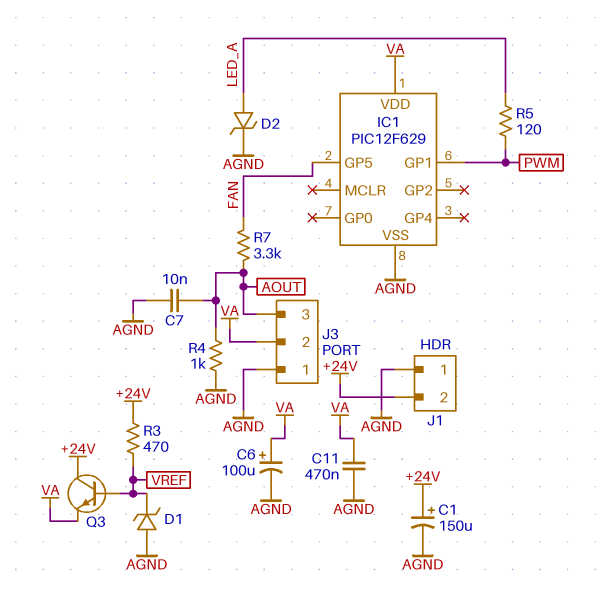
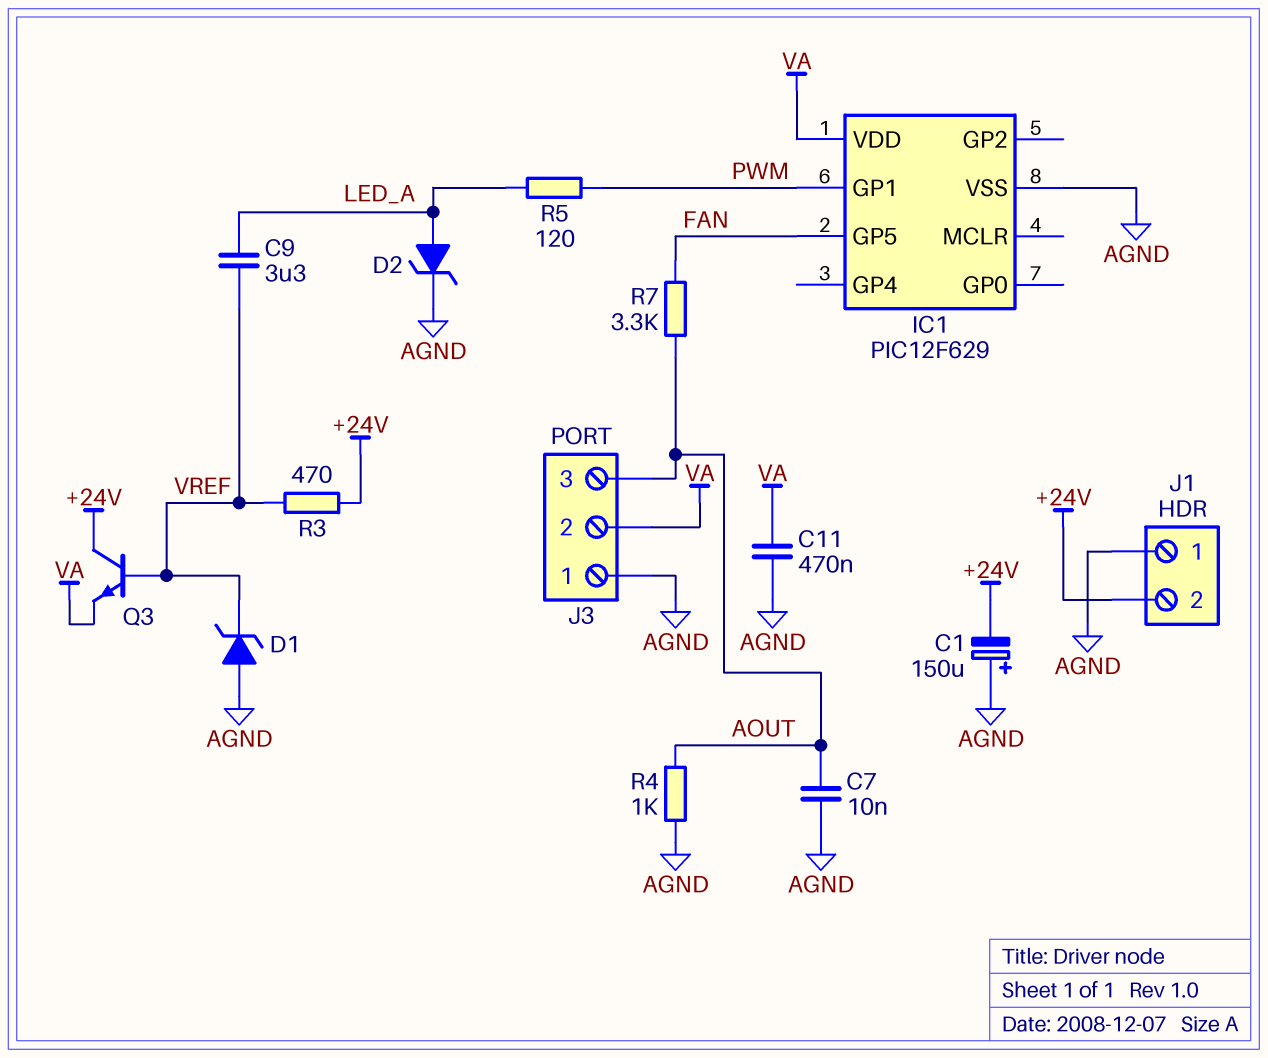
C1: 150uF (plus +24V, minus AGND) -> 150uF (plus AGND, minus +24V)
C6: 100uF (plus VA, minus AGND) -> none
C9: none -> 3.3uF (LED_A, VREF)

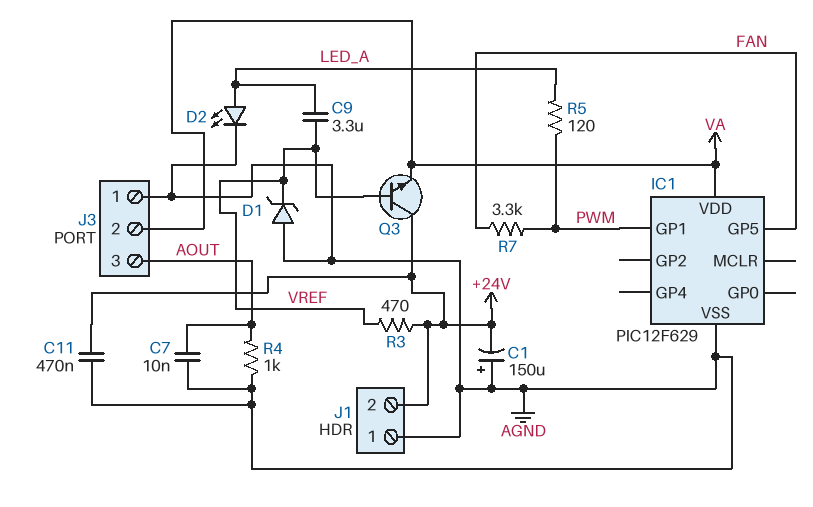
C11: 470nF (AGND, VA) -> 470nF (+24V, AGND)
D2: zener (A LED_A, K AGND) -> LED (A LED_A, K AGND)
R7: 3.3k (AOUT, FAN) -> 3.3k (FAN, PWM)

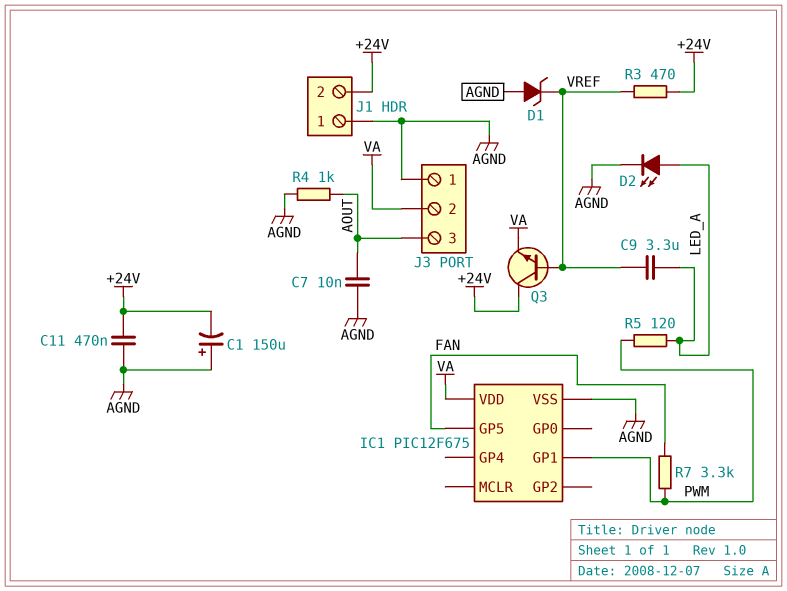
IC1: PIC12F629 -> PIC12F675

